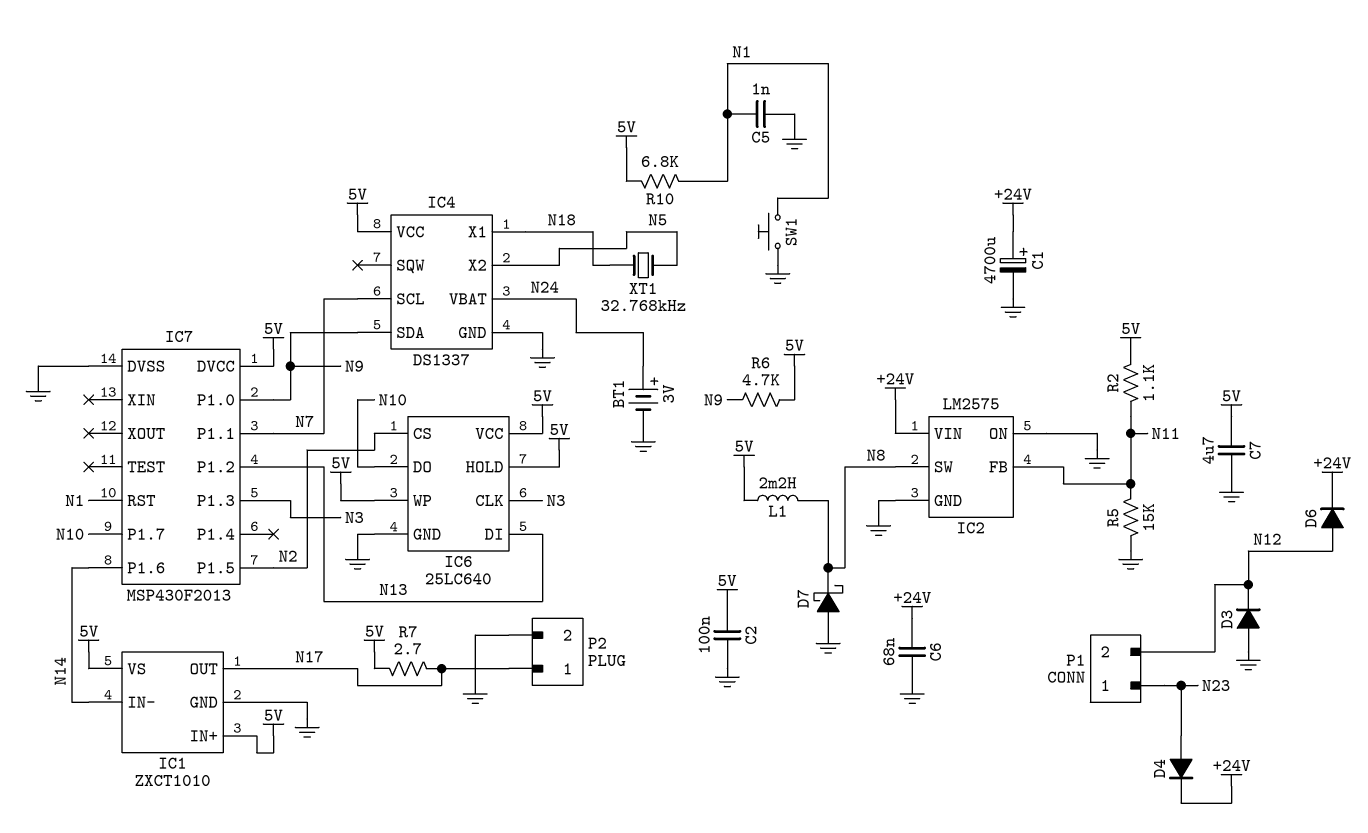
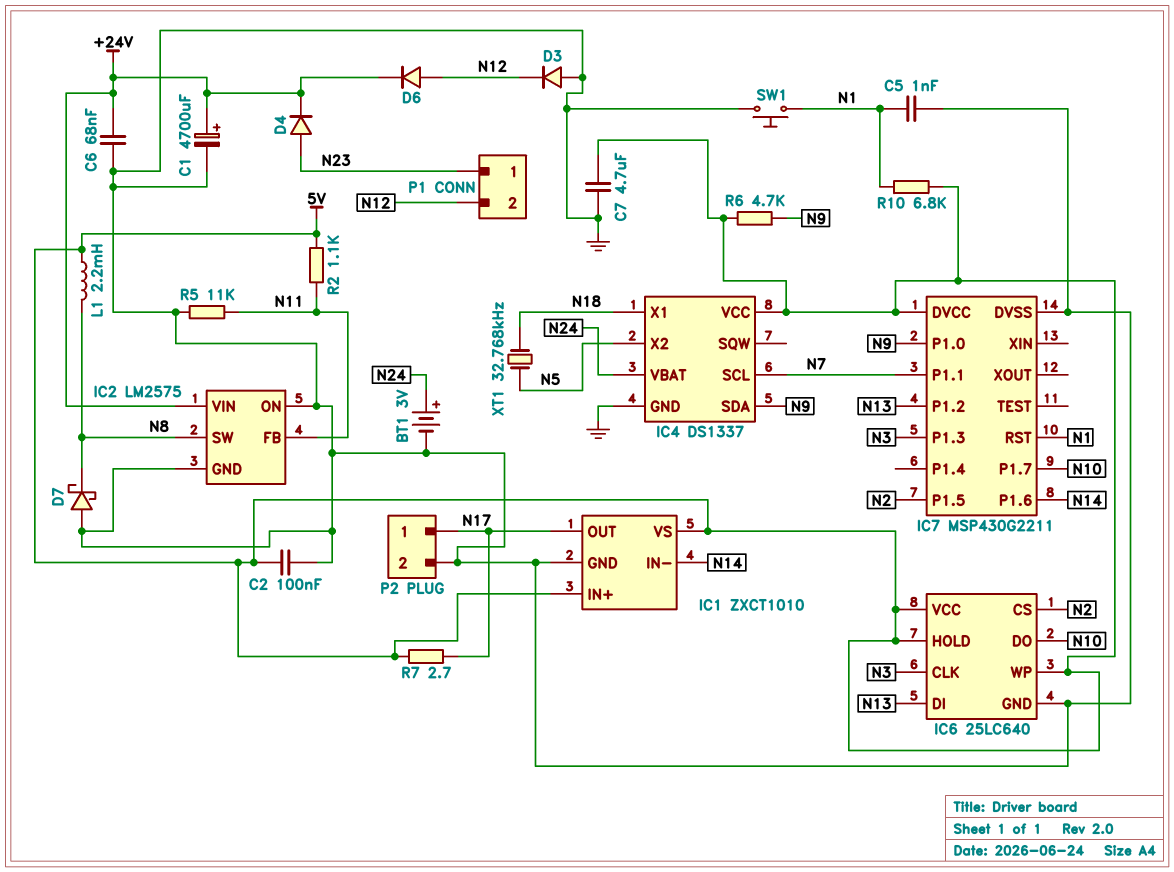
IC7: MSP430F2013 -> MSP430G2211
R5: 15k (GND, N11) -> 11k (GND, N11)

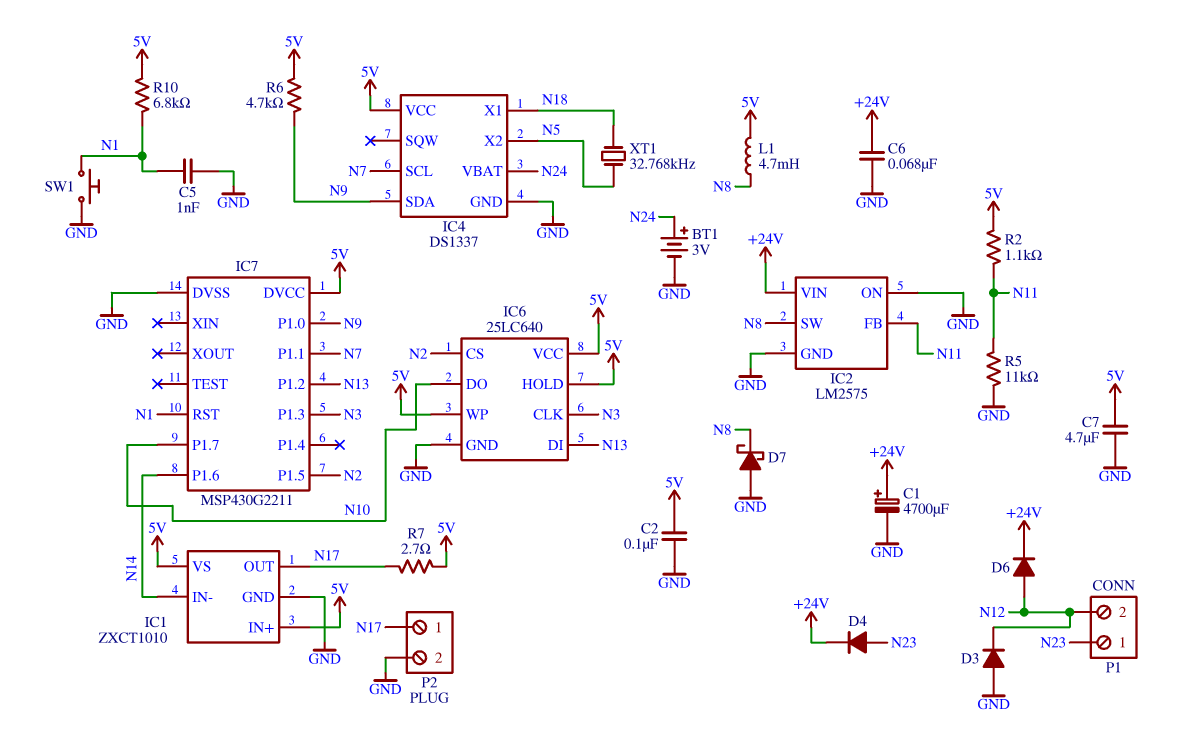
L1: 2.2mH (5V, N8) -> 4.7mH (5V, N8)

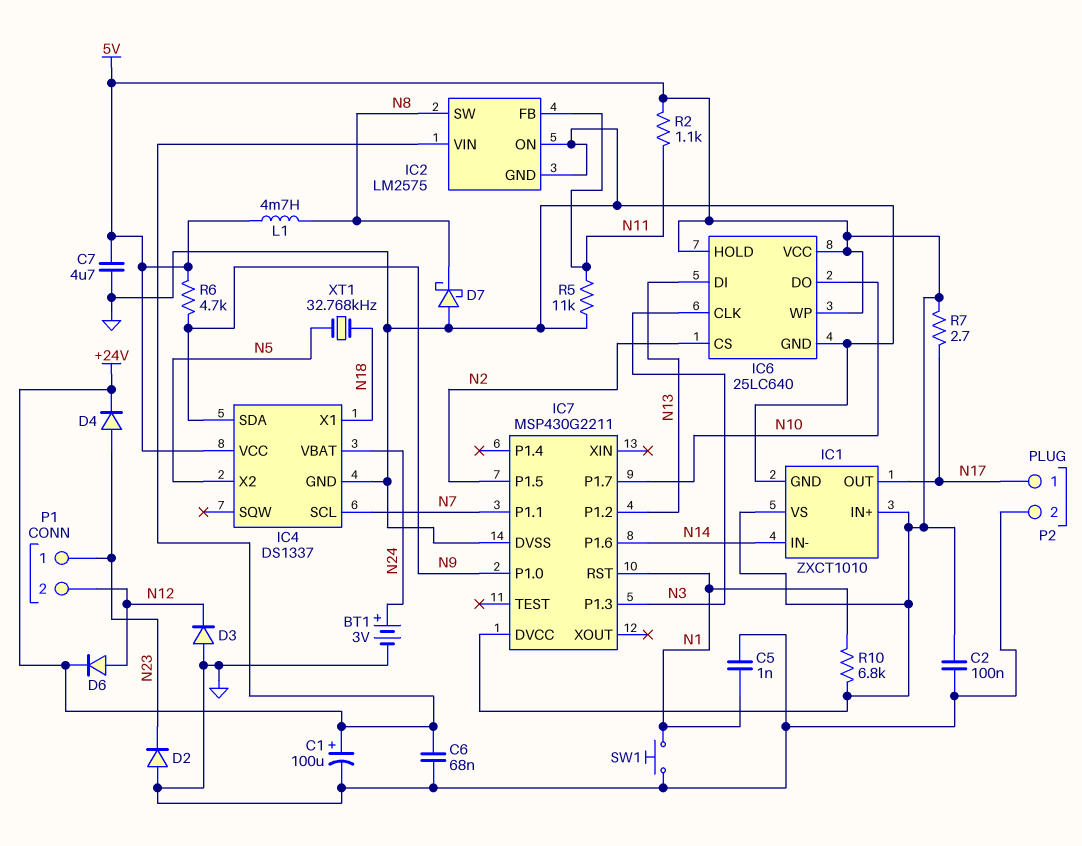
C1: 4700uF (plus +24V, minus GND) -> 100uF (plus +24V, minus GND)
D2: none -> diode (A GND, K N23)

